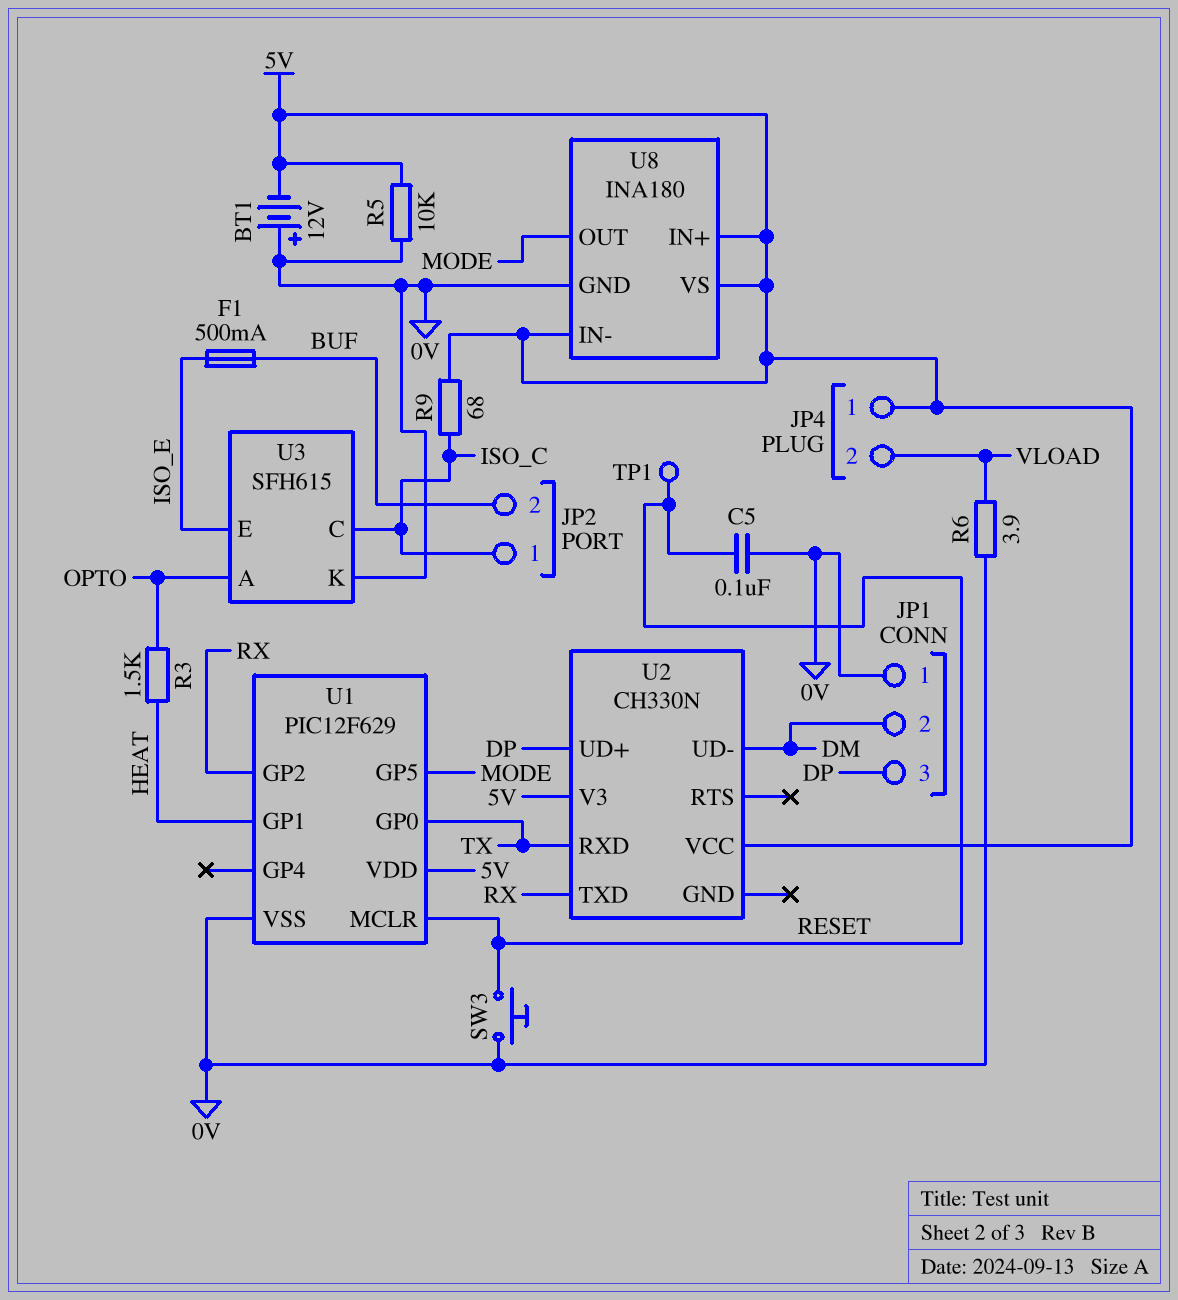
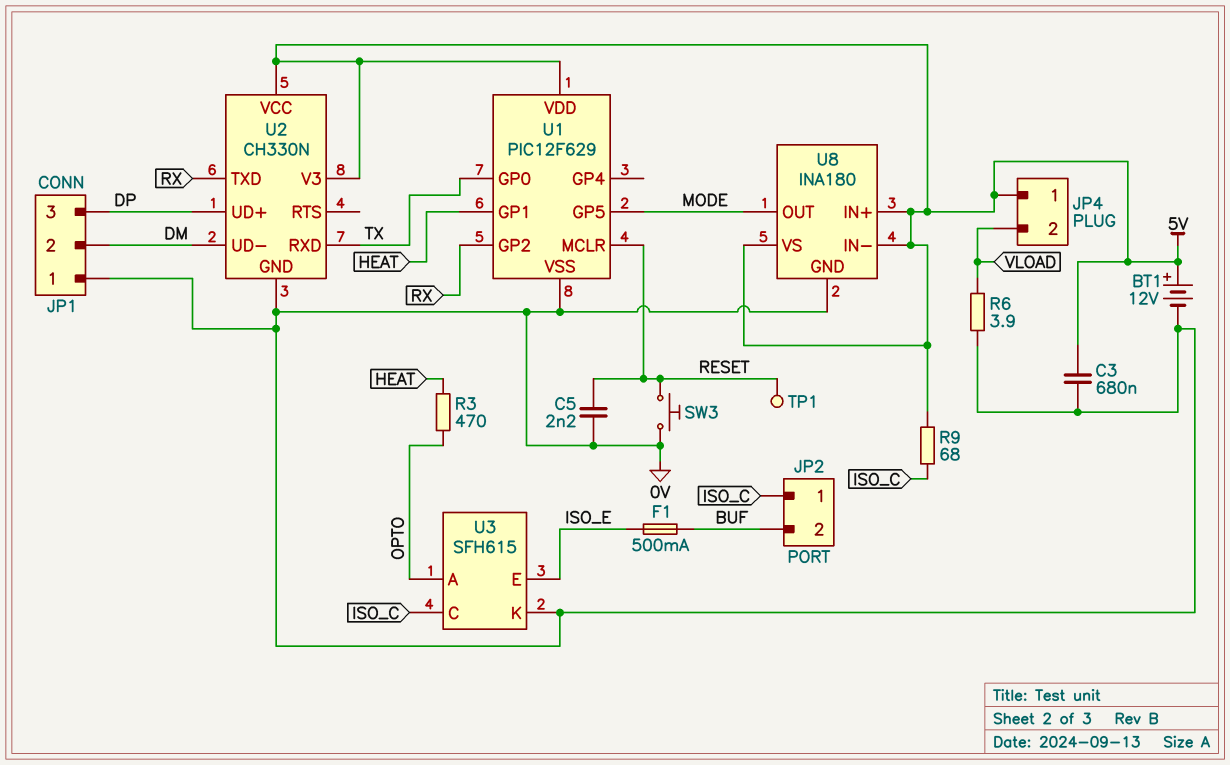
BT1: 12V (plus 0V, minus 5V) -> 12V (plus 5V, minus 0V)
C3: none -> 680nF (0V, 5V)
C5: 100nF (0V, RESET) -> 2.2nF (0V, RESET)
R3: 1.5k (HEAT, OPTO) -> 470 (HEAT, OPTO)
R5: 10k (0V, 5V) -> none
U2 pin GND: none -> 0V

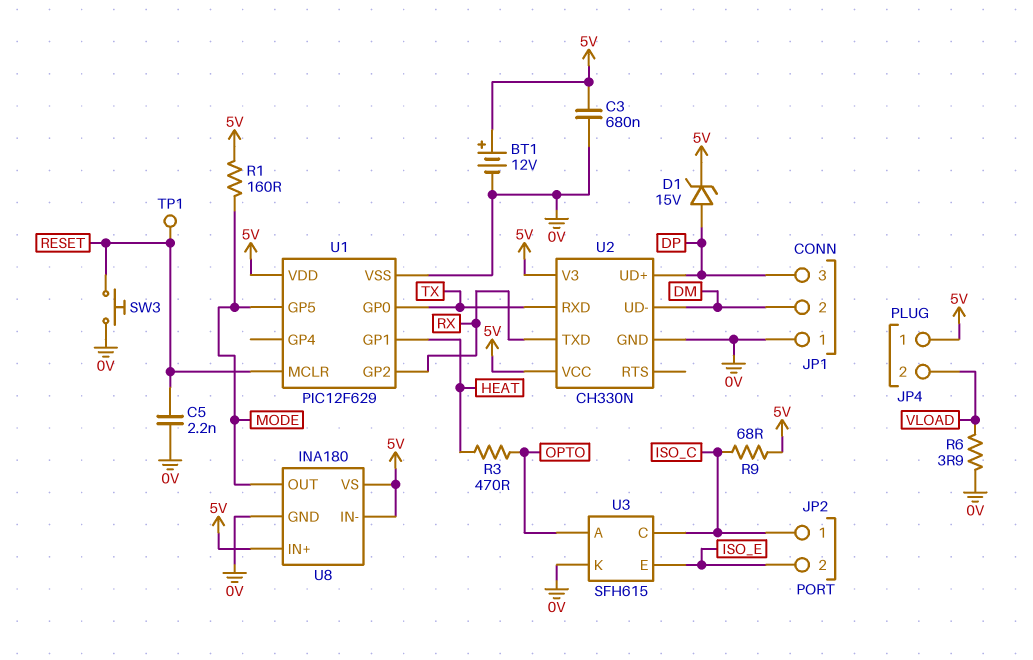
D1: none -> zener 15V (A DP, K 5V)
F1: 500mA (BUF, ISO_E) -> none
JP2 pin 2: BUF -> ISO_E
R1: none -> 160 (5V, MODE)

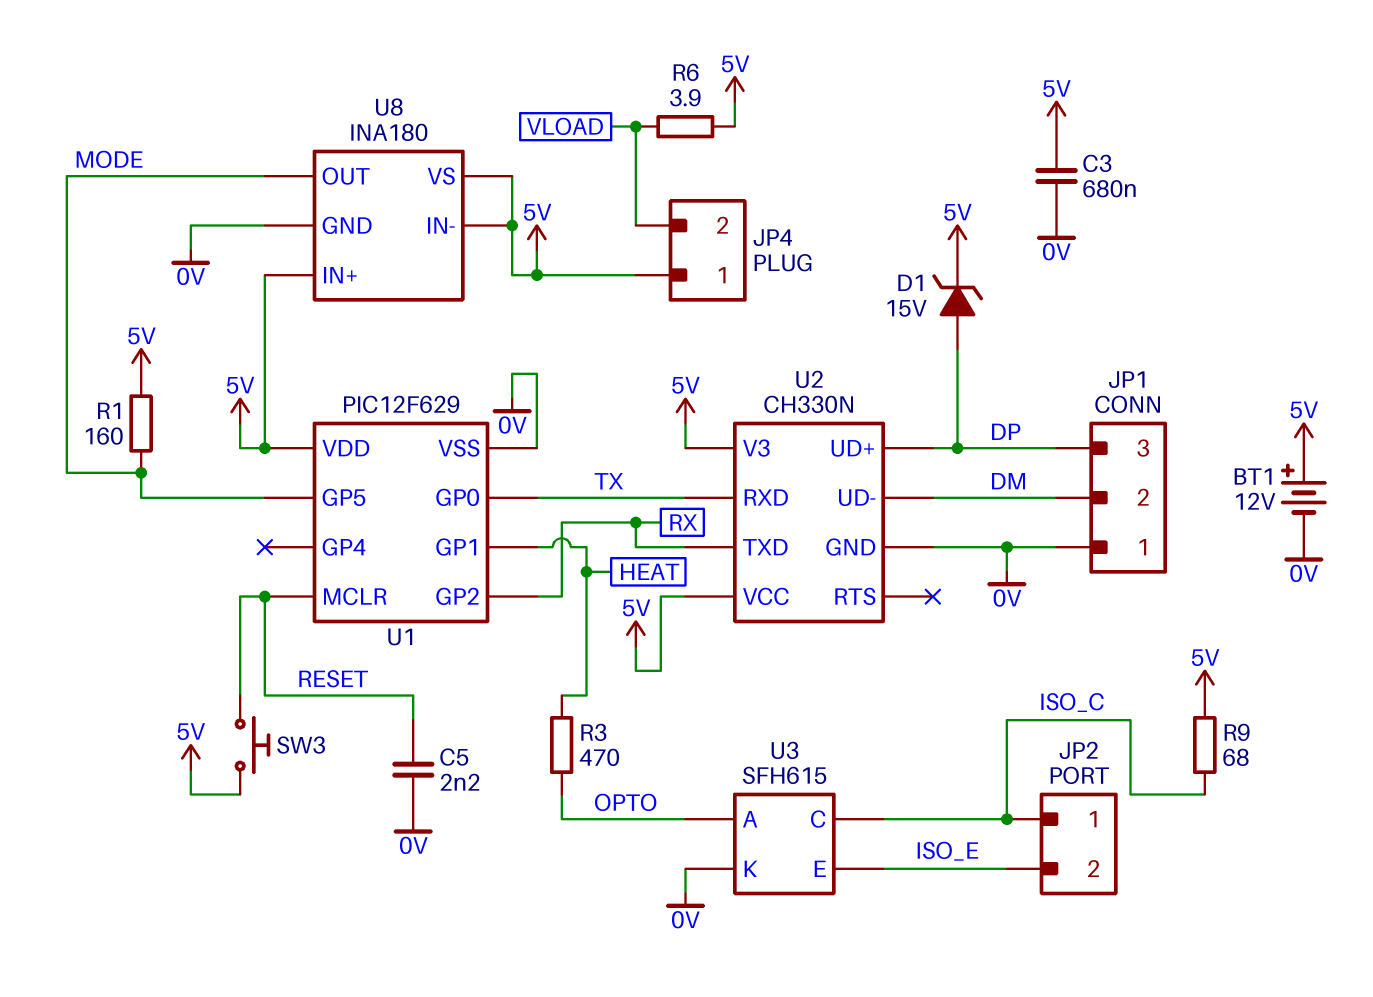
R6: 3.9 (0V, VLOAD) -> 3.9 (5V, VLOAD)
SW3: button (0V, RESET) -> button (5V, RESET)
TP1: test point (RESET) -> none

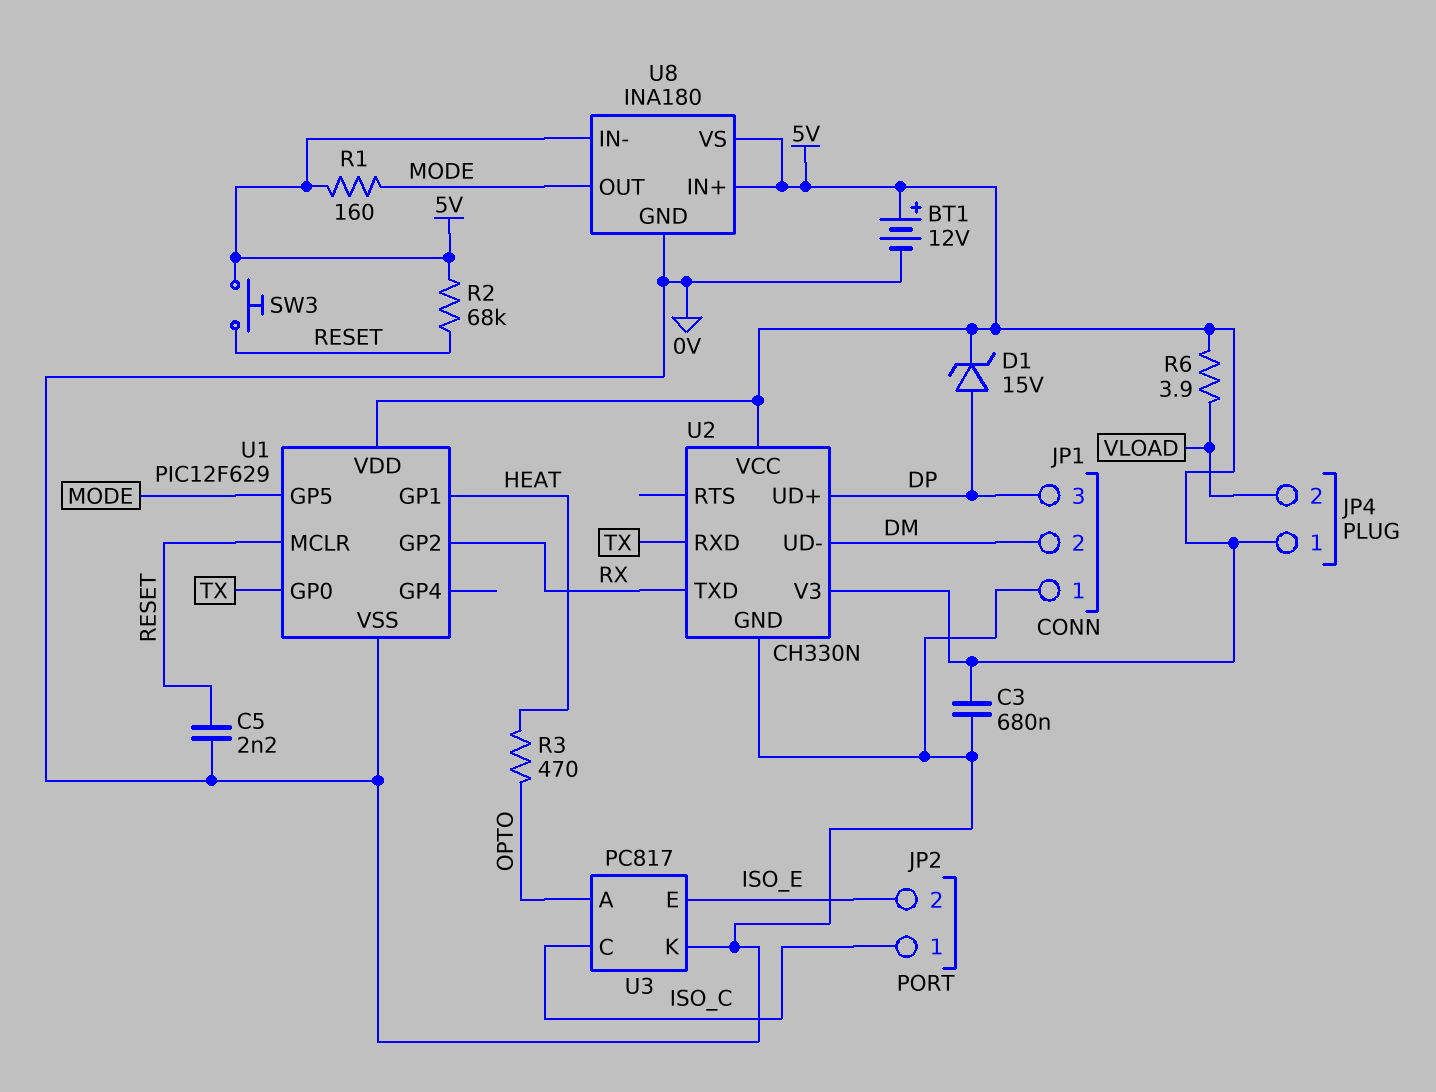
R2: none -> 68k (5V, RESET)
R9: 68 (5V, ISO_C) -> none
U3: SFH615 -> PC817

